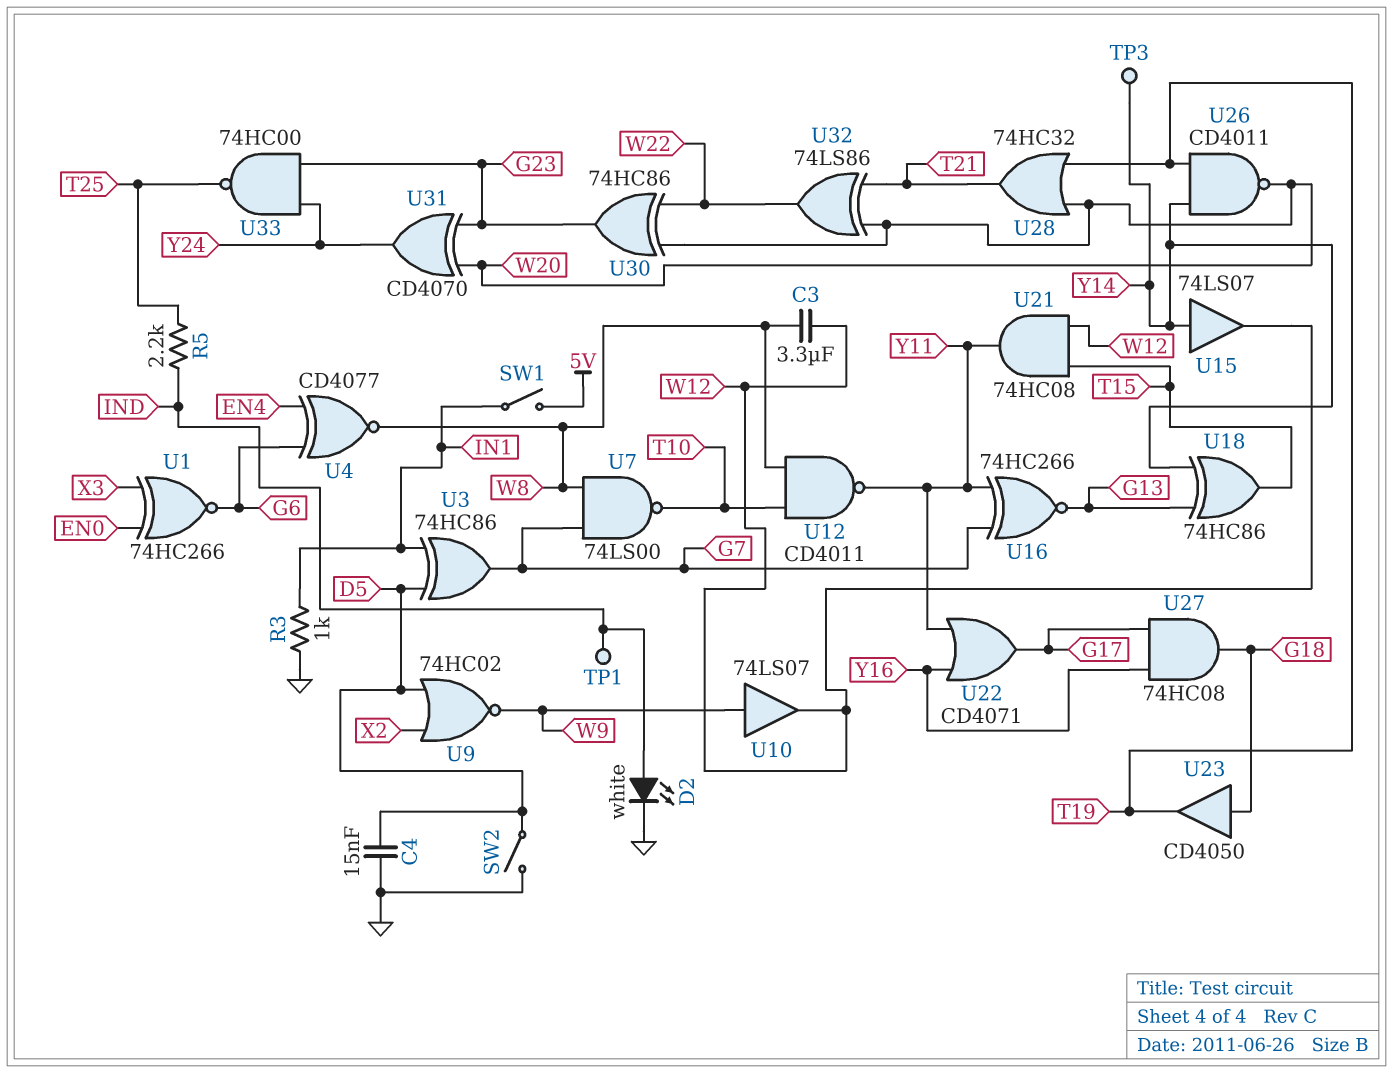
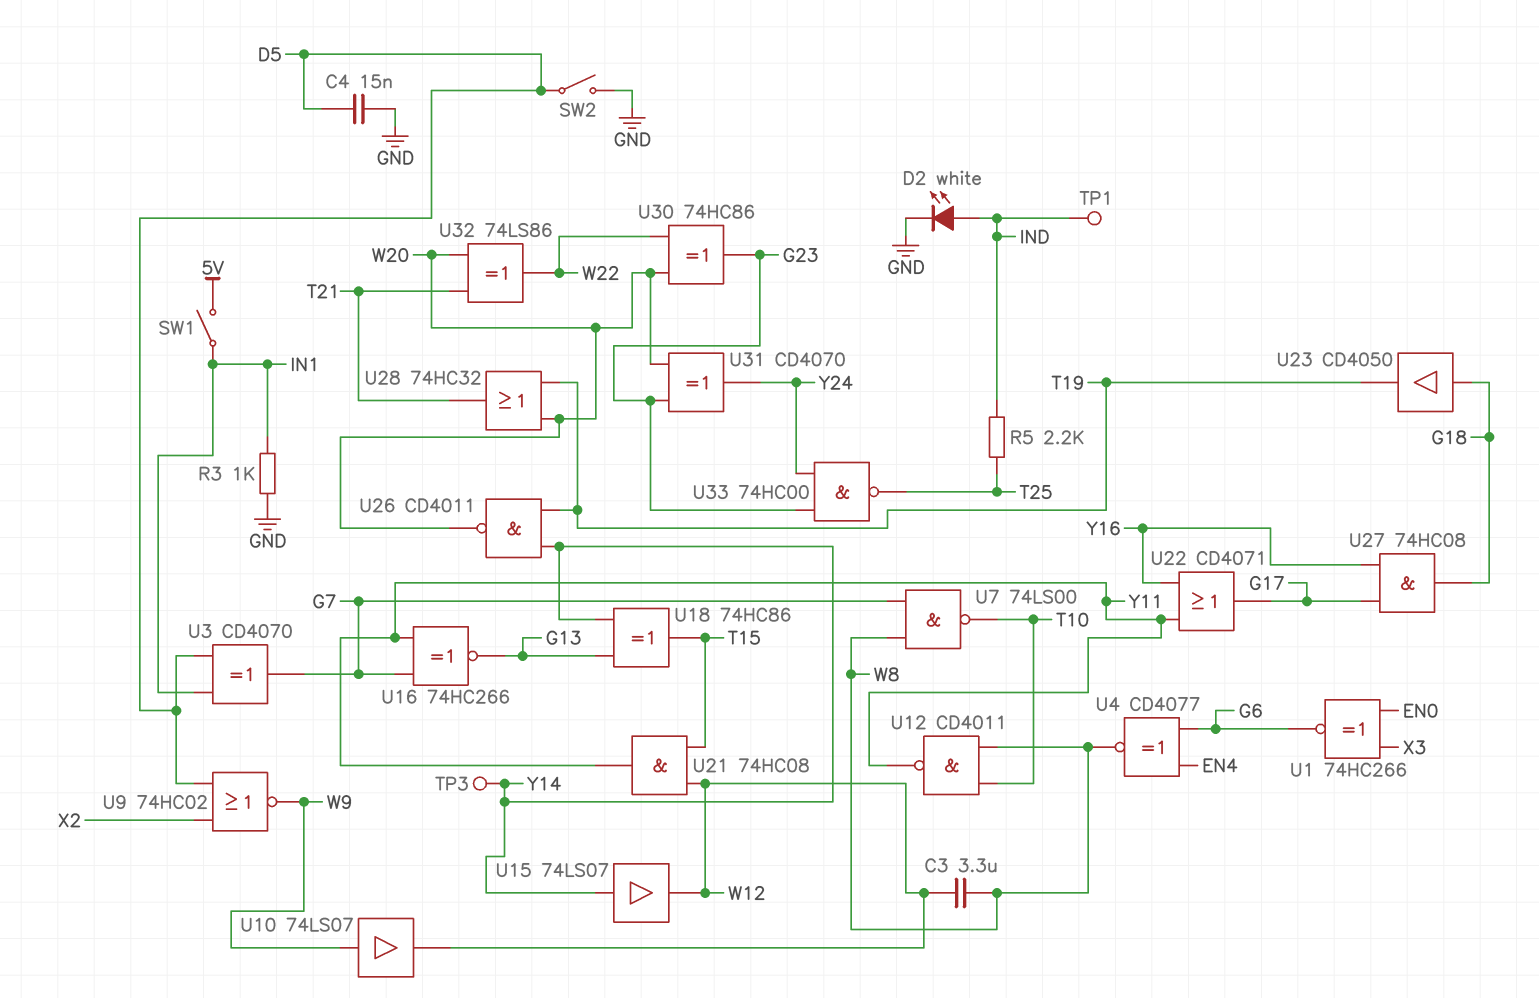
U3: XOR 74HC86 (in D5, in IN1, out G7) -> XOR CD4070 (in D5, in IN1, out G7)

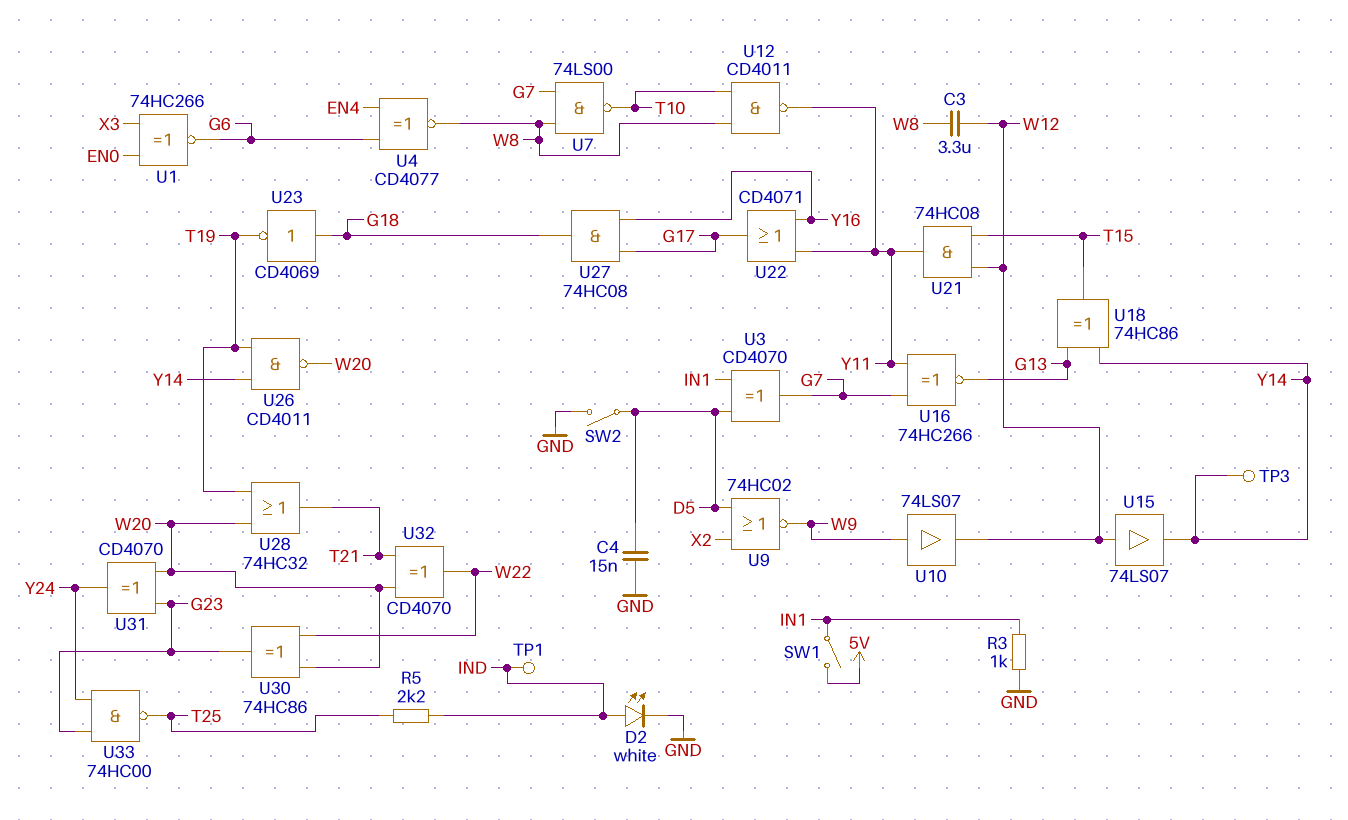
U15: buffer 74LS07 (in Y14, out W12) -> buffer 74LS07 (in W12, out Y14)
U23: buffer CD4050 (in G18, out T19) -> NOT CD4069 (in G18, out T19)
U32: XOR 74LS86 (in T21, in W20, out W22) -> XOR CD4070 (in T21, in W20, out W22)

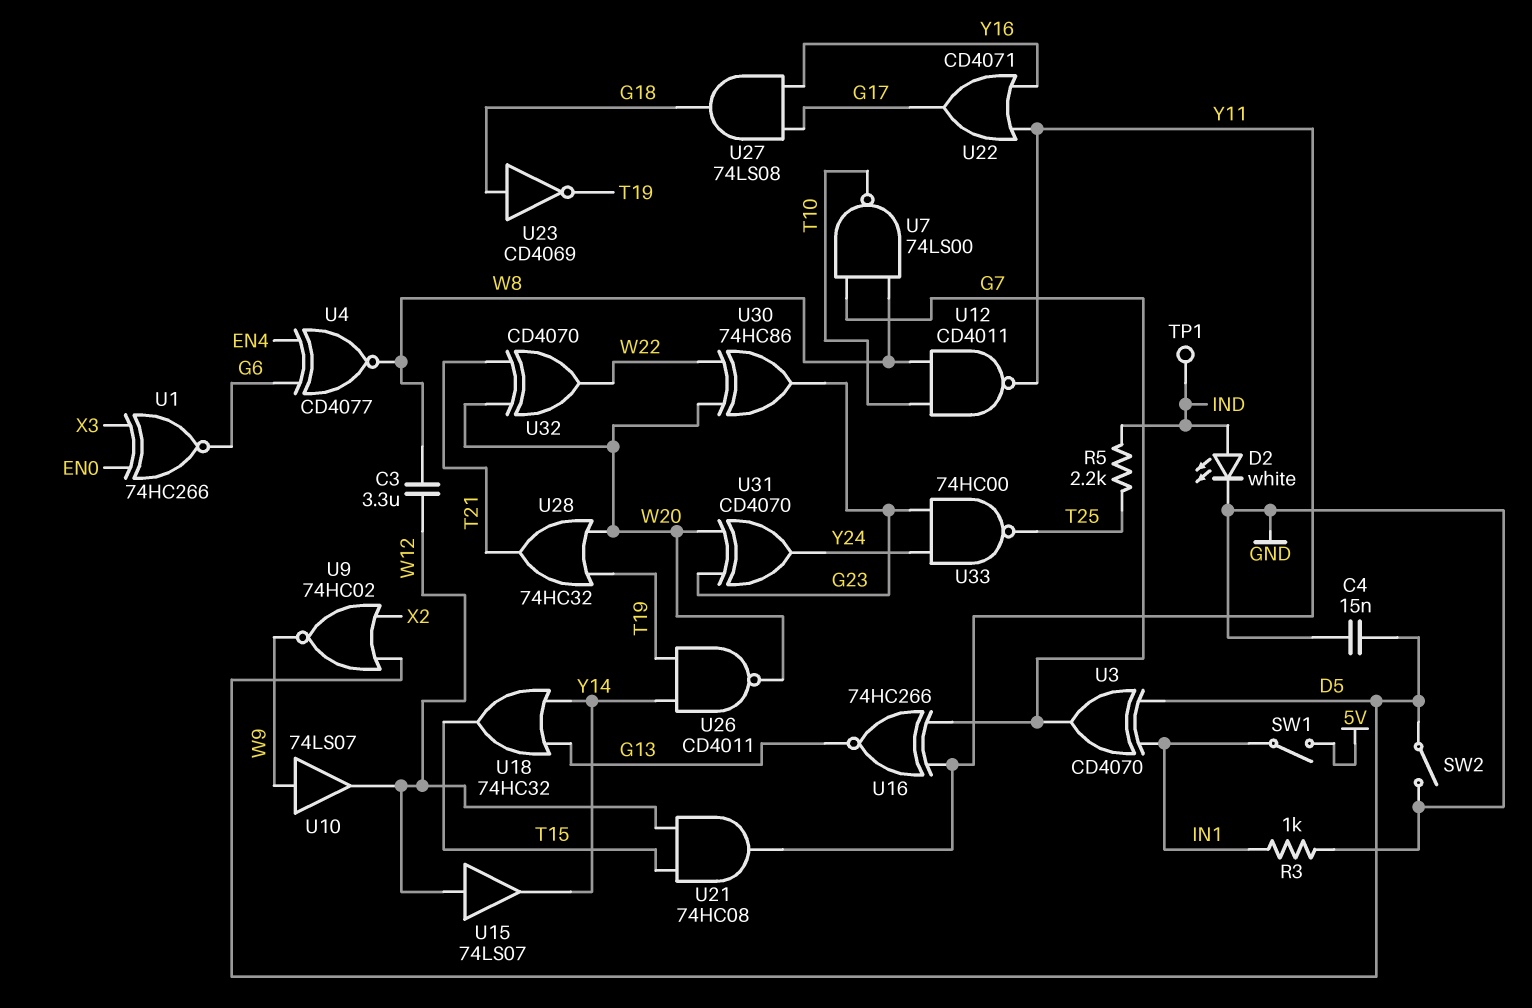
TP3: test point (Y14) -> none
U18: XOR 74HC86 (in G13, in Y14, out T15) -> OR 74HC32 (in G13, in Y14, out T15)
U27: AND 74HC08 (in G17, in Y16, out G18) -> AND 74LS08 (in G17, in Y16, out G18)

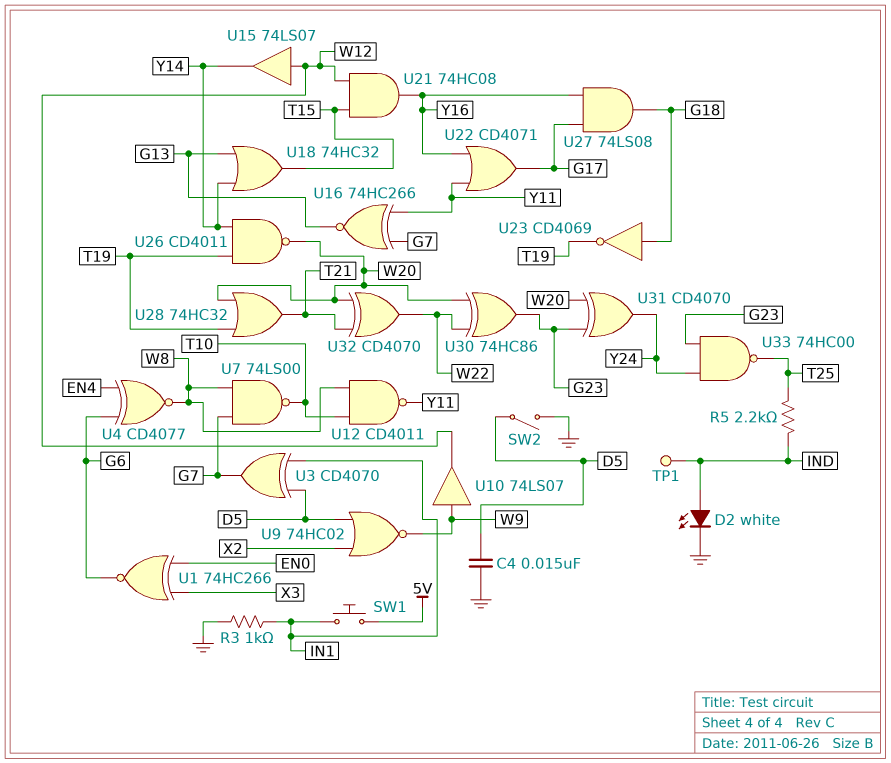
C3: 3.3uF (W8, W12) -> none
SW1: switch (5V, IN1) -> button (5V, IN1)
U21: AND 74HC08 (in T15, in W12, out Y11) -> AND 74HC08 (in T15, in W12, out Y16)

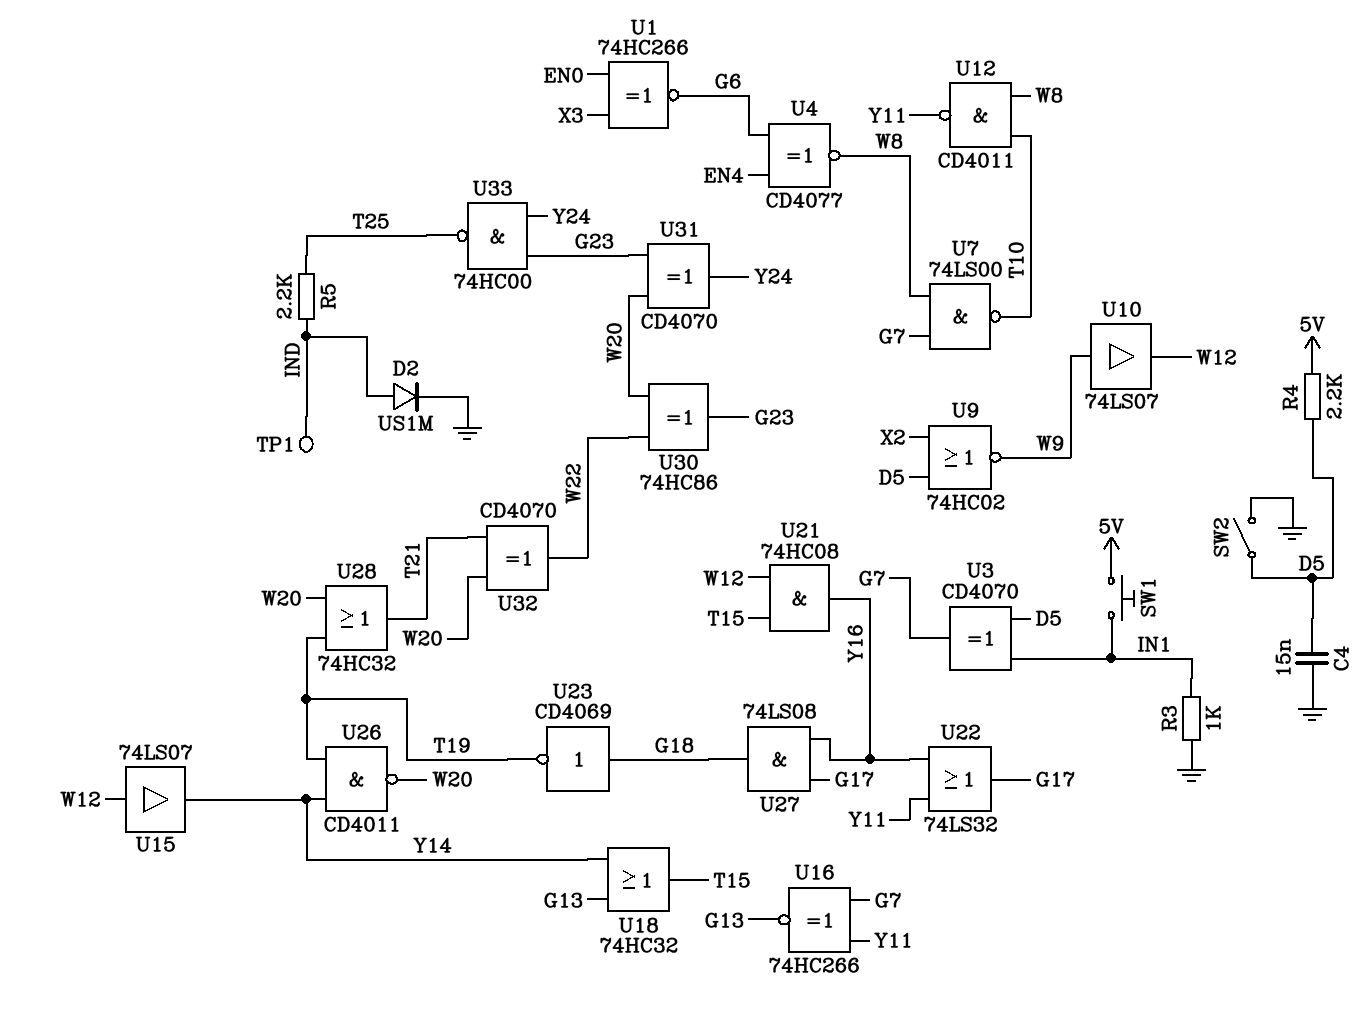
D2: LED white (A IND, K GND) -> diode US1M (A IND, K GND)
R4: none -> 2.2k (5V, D5)
U22: OR CD4071 (in Y11, in Y16, out G17) -> OR 74LS32 (in Y11, in Y16, out G17)

